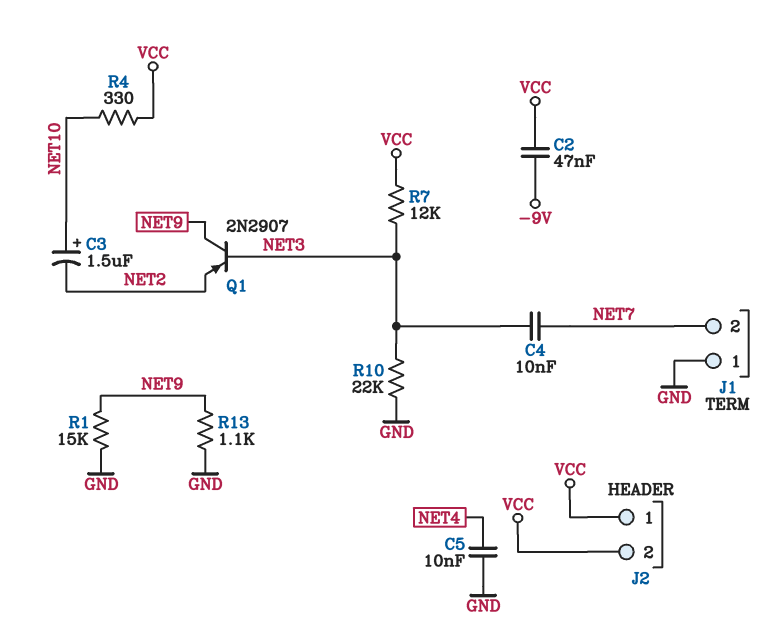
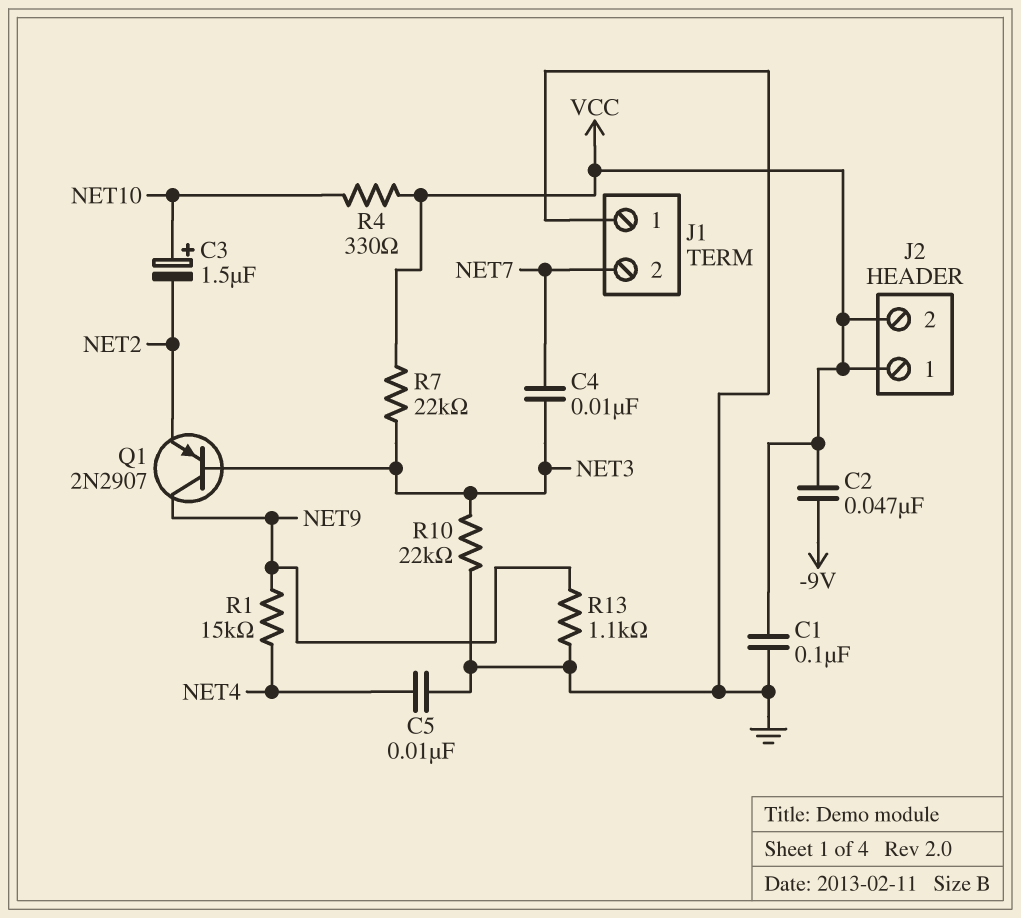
C1: none -> 100nF (GND, VCC)
R1: 15k (GND, NET9) -> 15k (NET4, NET9)
R7: 12k (NET3, VCC) -> 22k (NET3, VCC)

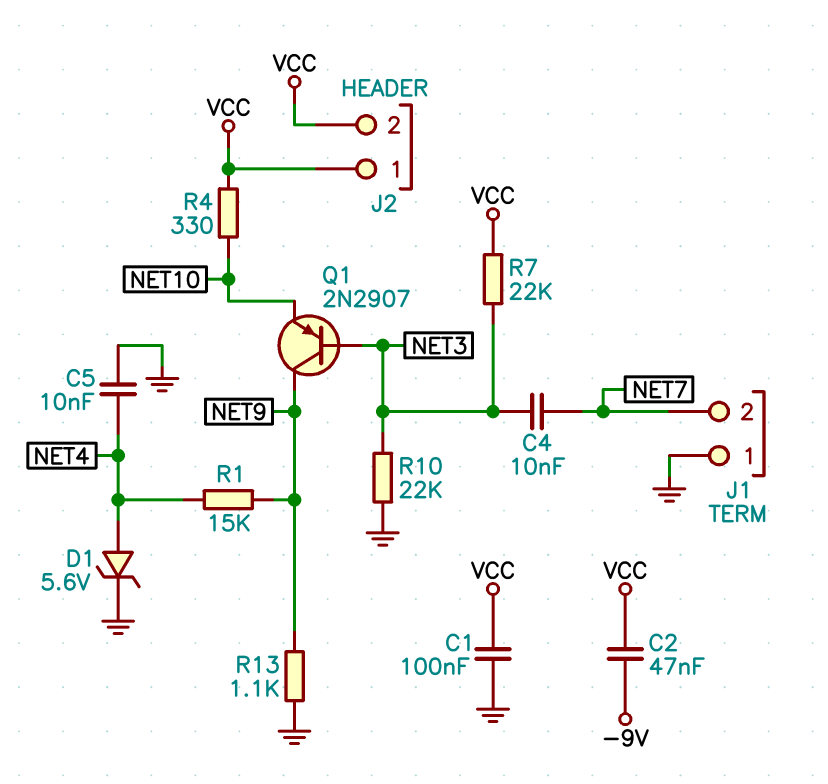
C3: 1.5uF (plus NET10, minus NET2) -> none
D1: none -> zener 5.6V (A NET4, K GND)
Q1: PNP 2N2907 (B NET3, C NET9, E NET2) -> PNP 2N2907 (B NET3, C NET9, E NET10)

